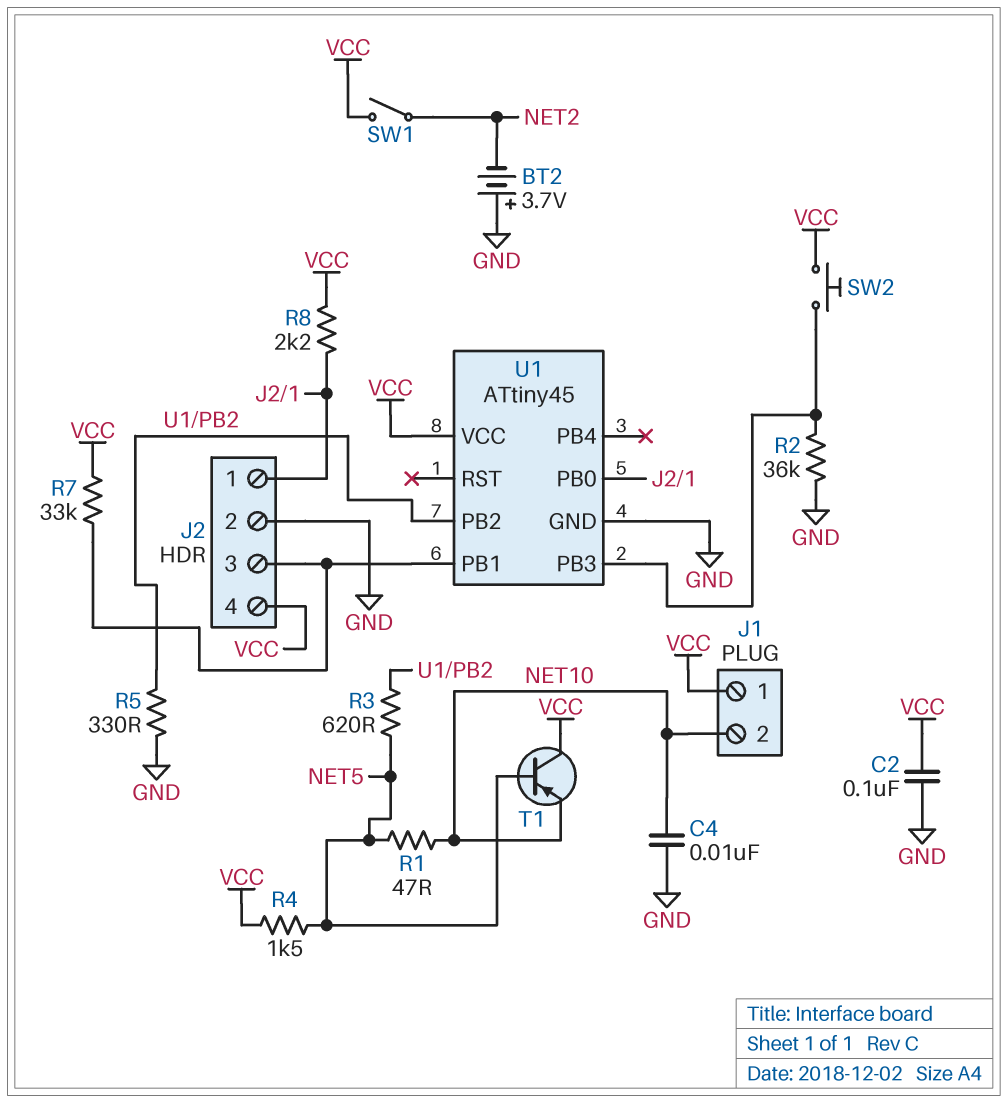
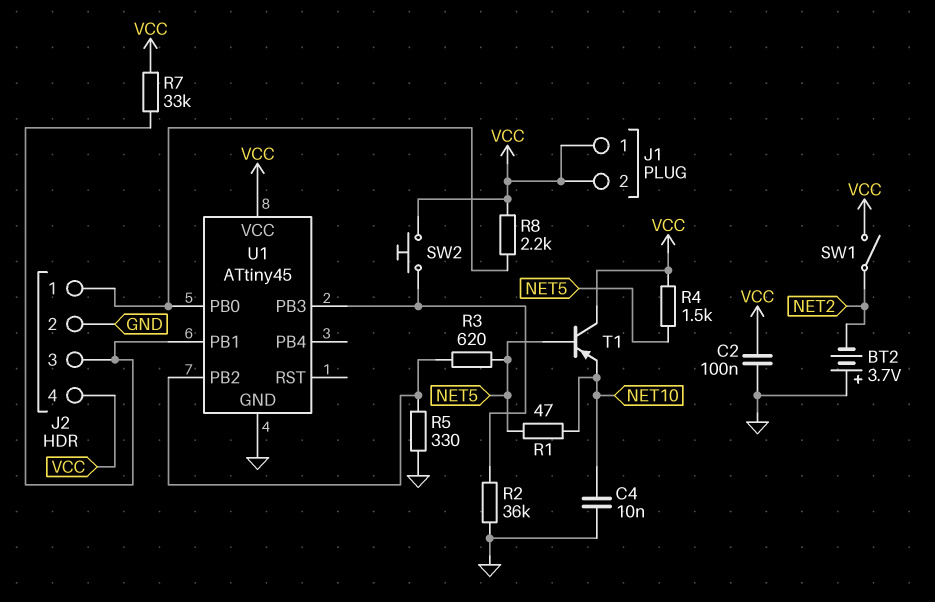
J1 pin 2: NET10 -> VCC

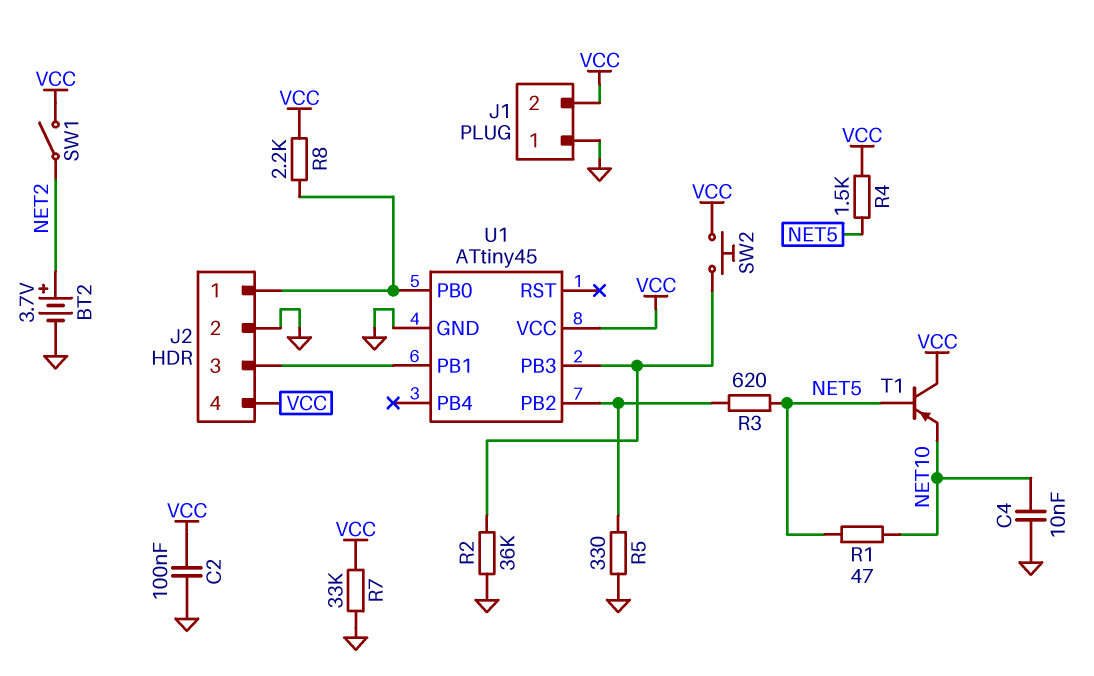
BT2: 3.7V (plus GND, minus NET2) -> 3.7V (plus NET2, minus GND)
J1 pin 1: VCC -> GND
R7: 33k (J2/3, VCC) -> 33k (GND, VCC)

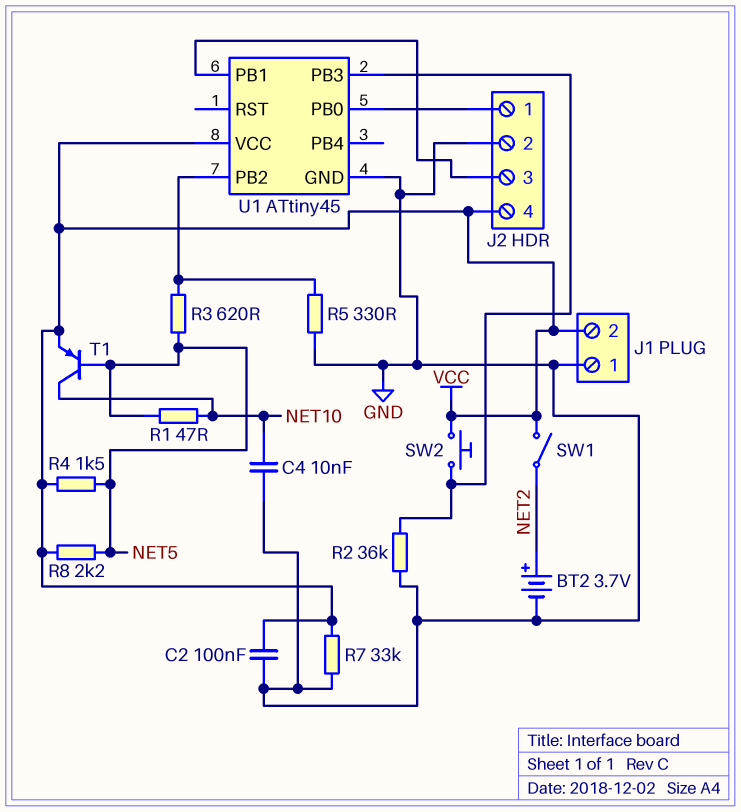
R8: 2.2k (J2/1, VCC) -> 2.2k (NET5, VCC)
T1: PNP (B NET5, C VCC, E NET10) -> PNP (B NET5, C NET10, E VCC)

